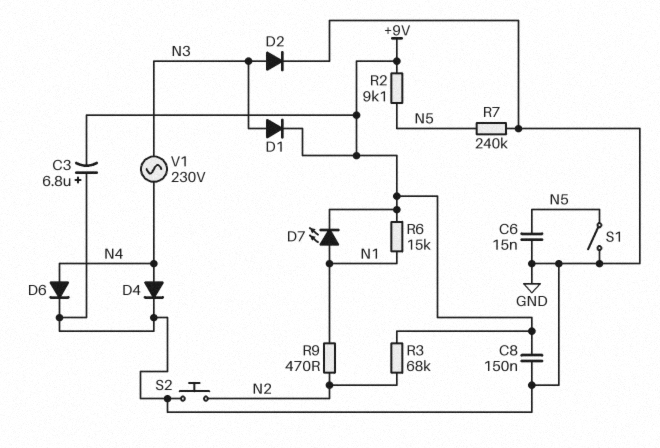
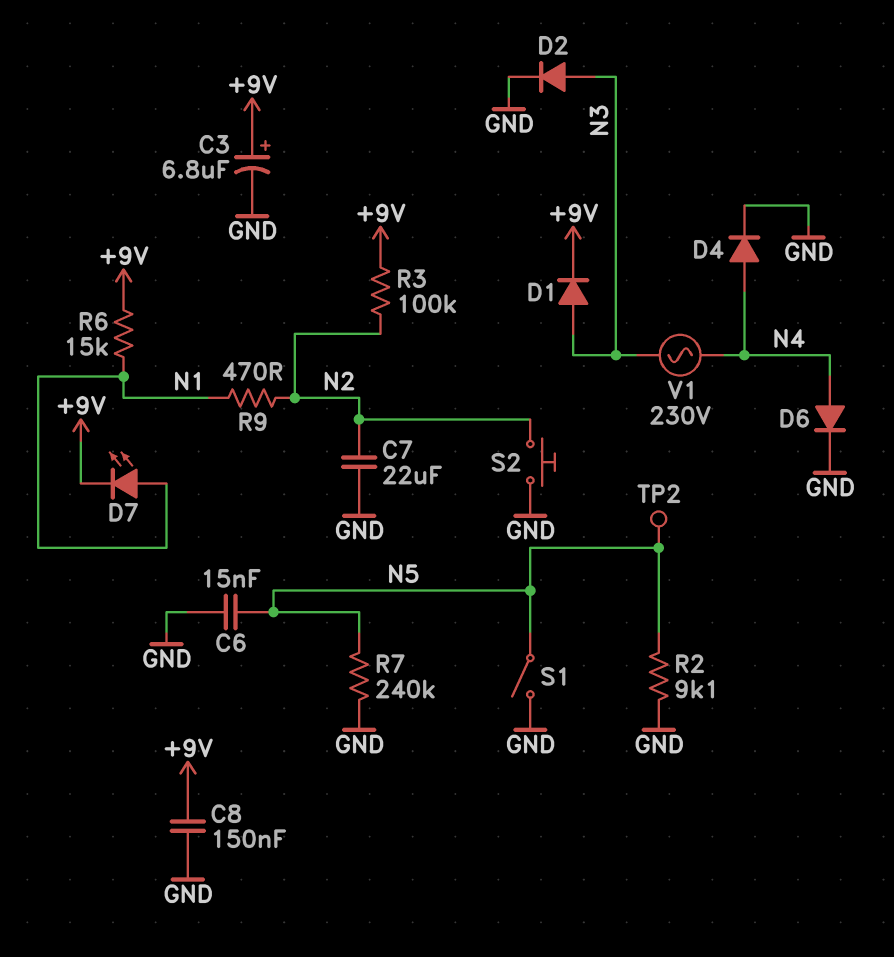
C3: 6.8uF (plus GND, minus +9V) -> 6.8uF (plus +9V, minus GND)
C7: none -> 22uF (GND, N2)
R2: 9.1k (+9V, N5) -> 9.1k (GND, N5)
R3: 68k (+9V, N2) -> 100k (+9V, N2)
TP2: none -> test point (N5)

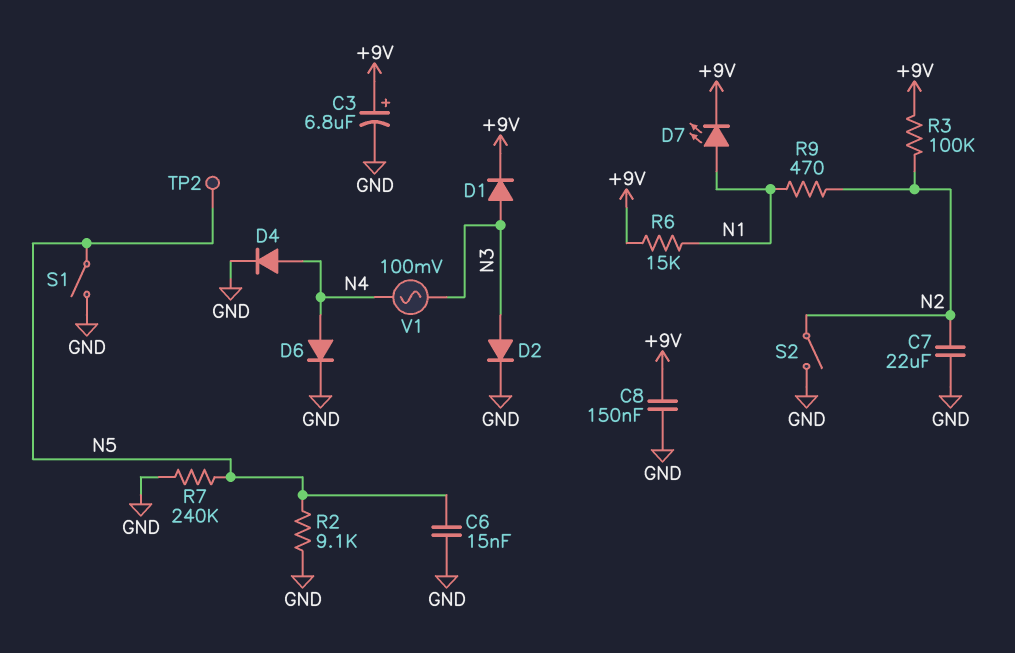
S2: button (GND, N2) -> switch (GND, N2)
V1: AC 230V (N3, N4) -> AC 100mV (N3, N4)

